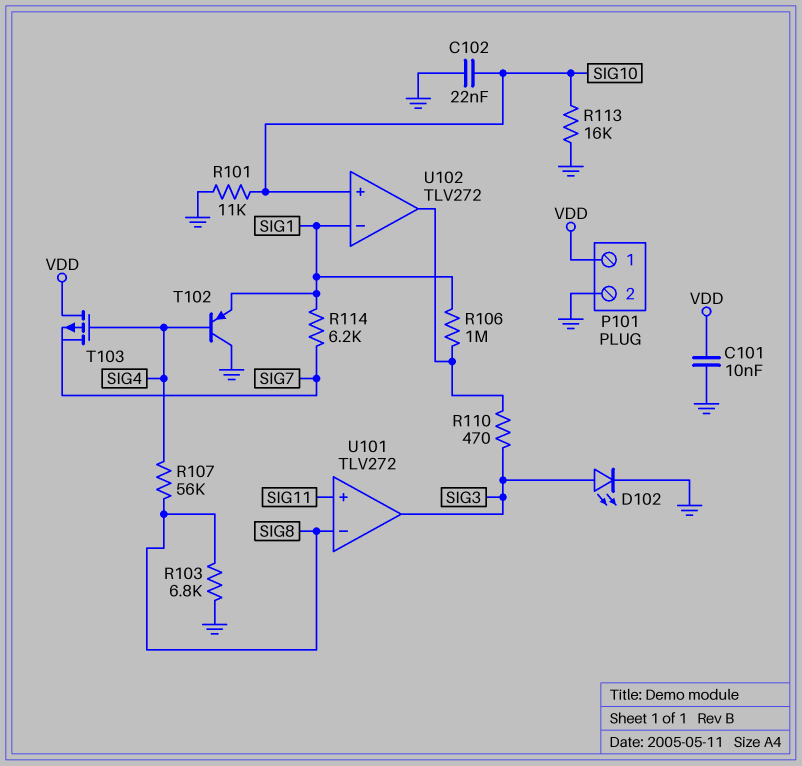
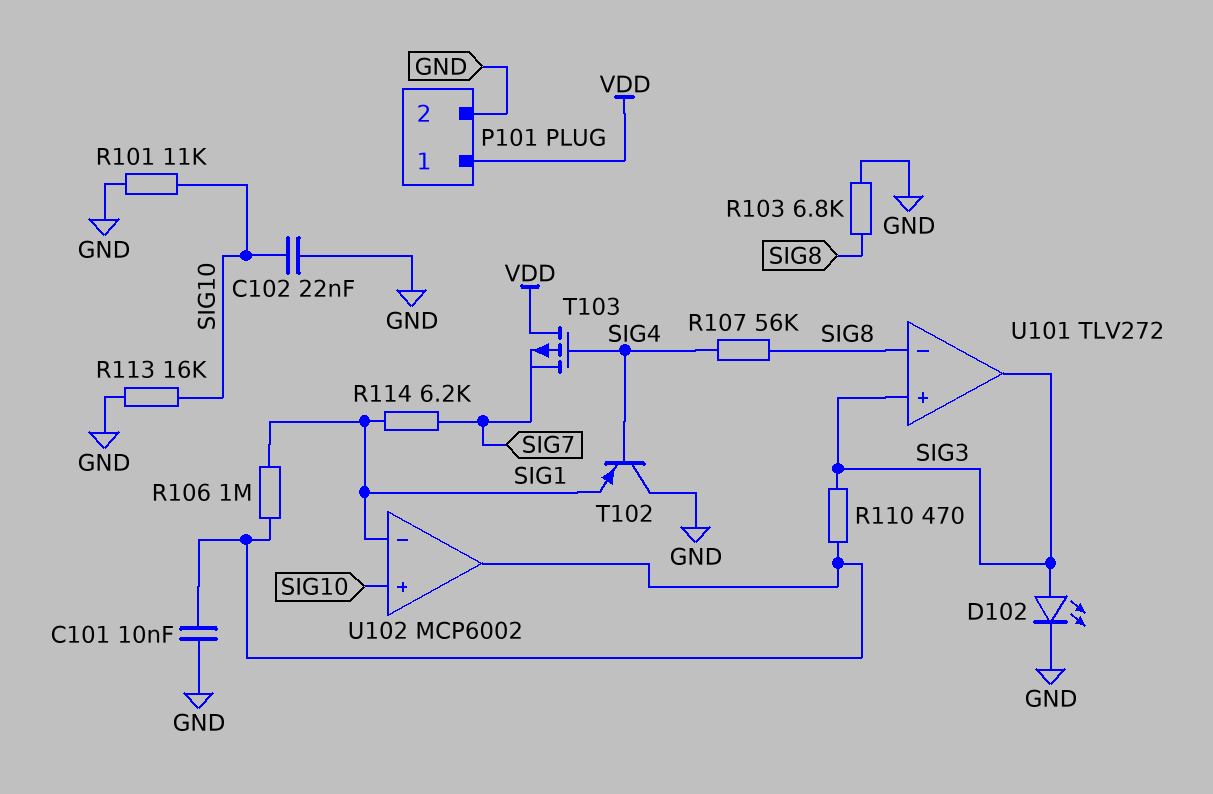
C101: 10nF (GND, VDD) -> 10nF (GND, U102/out)
U101 pin in+: SIG11 -> SIG3
U102: TLV272 -> MCP6002

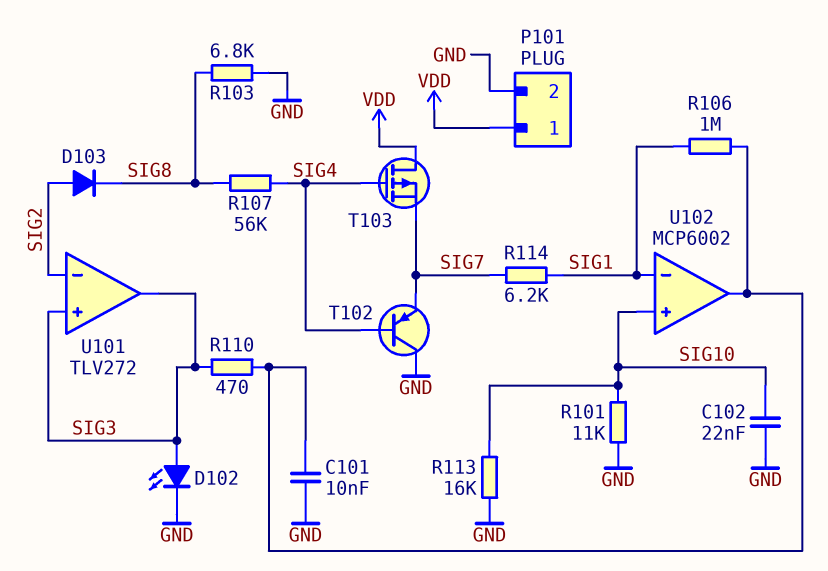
D103: none -> diode (A SIG2, K SIG8)
T102: PNP (B SIG4, C GND, E SIG1) -> PNP (B SIG4, C GND, E SIG7)
U101 pin in-: SIG8 -> SIG2

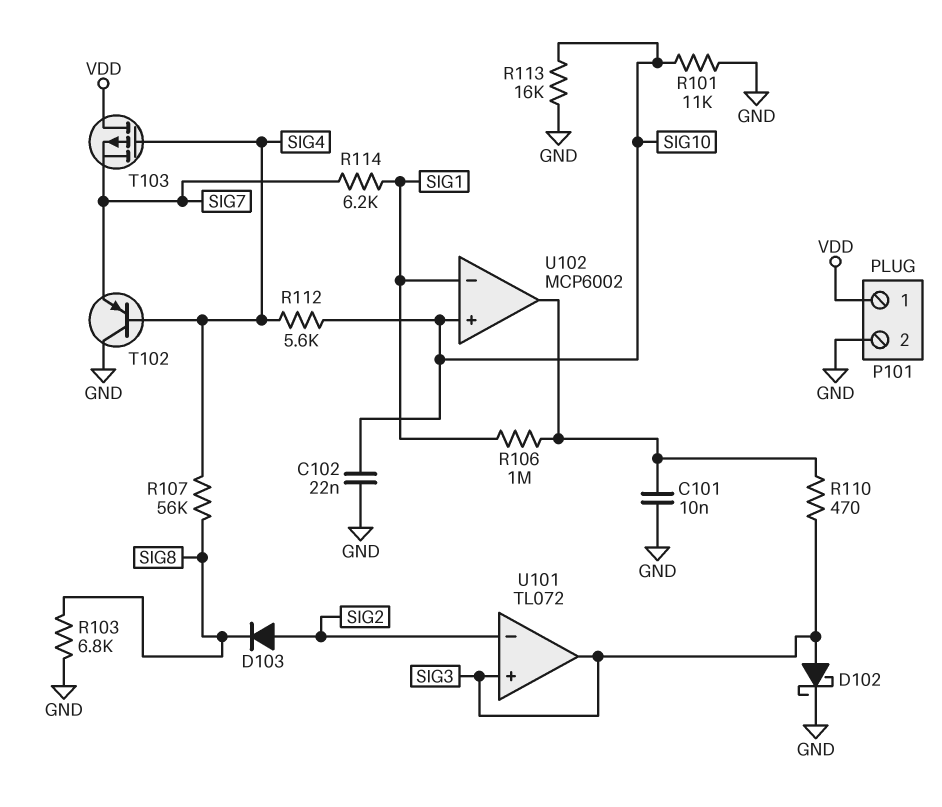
D102: LED (A SIG3, K GND) -> schottky (A SIG3, K GND)
R112: none -> 5.6k (SIG4, SIG10)
U101: TLV272 -> TL072

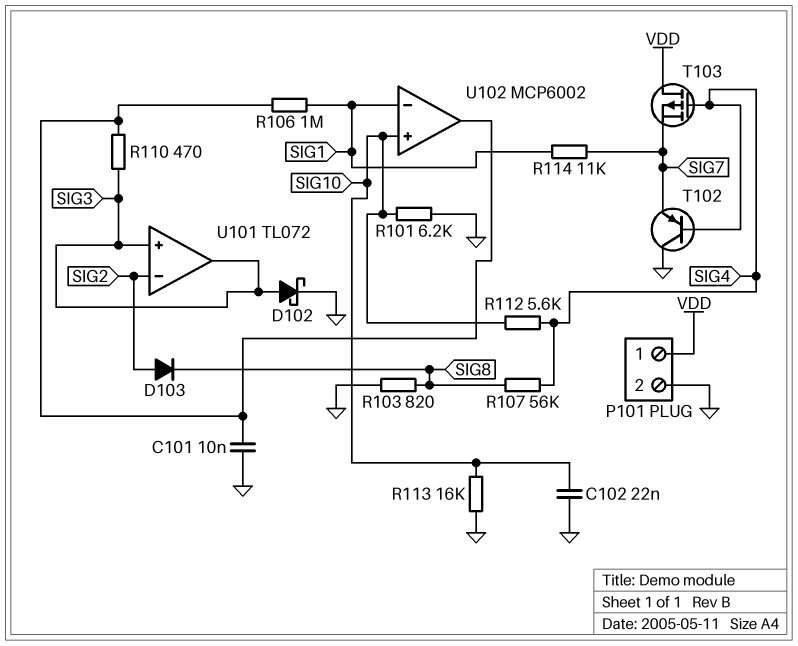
R101: 11k (GND, SIG10) -> 6.2k (GND, SIG10)
R103: 6.8k (GND, SIG8) -> 820 (GND, SIG8)
R114: 6.2k (SIG1, SIG7) -> 11k (SIG1, SIG7)

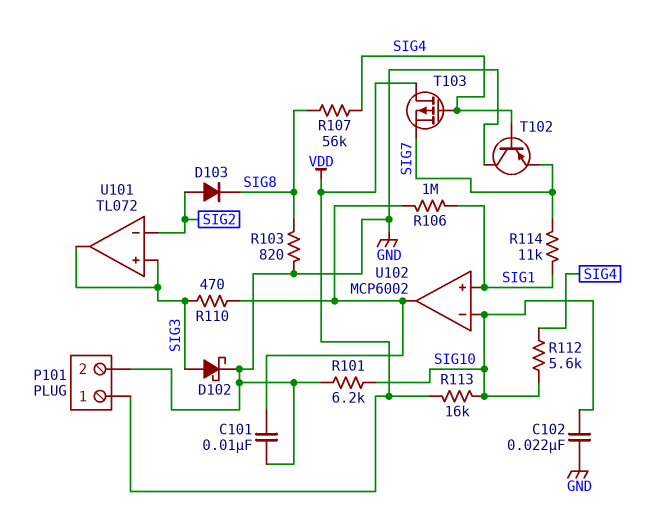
R113: 16k (GND, SIG10) -> 16k (SIG10, VDD)
U102 pin in+: SIG10 -> SIG1
U102 pin in-: SIG1 -> SIG10

